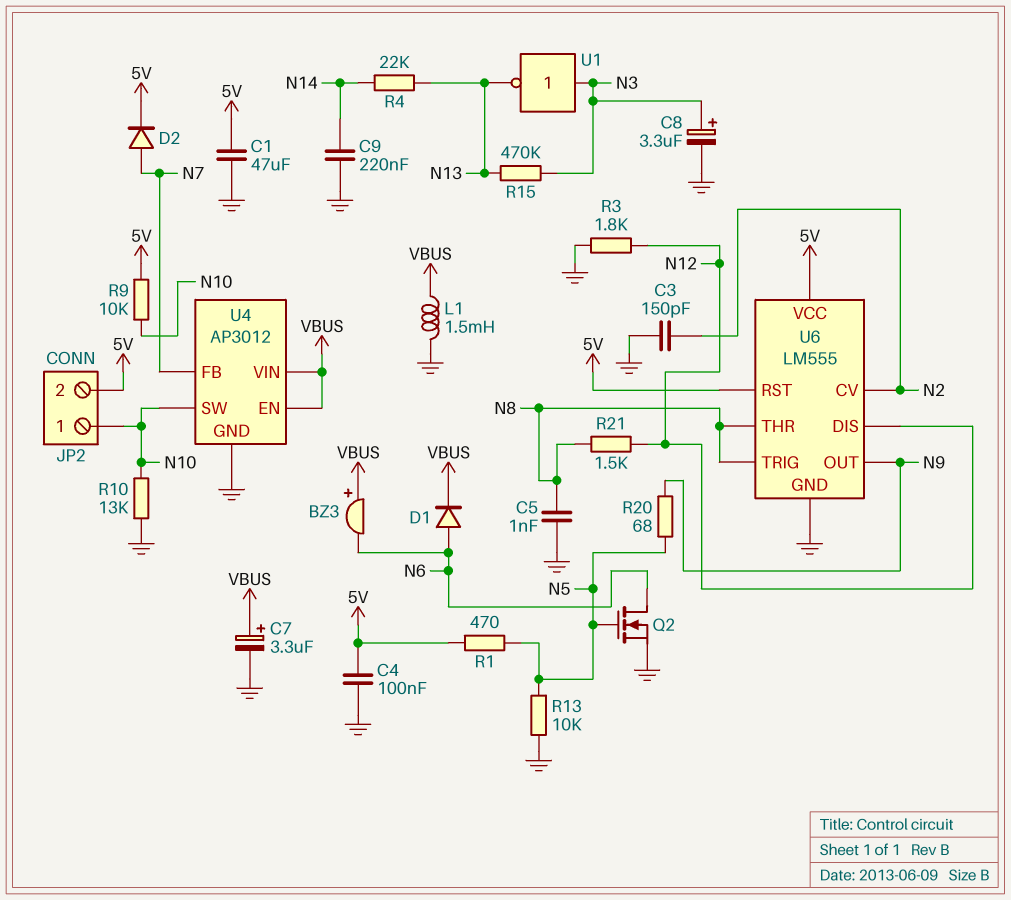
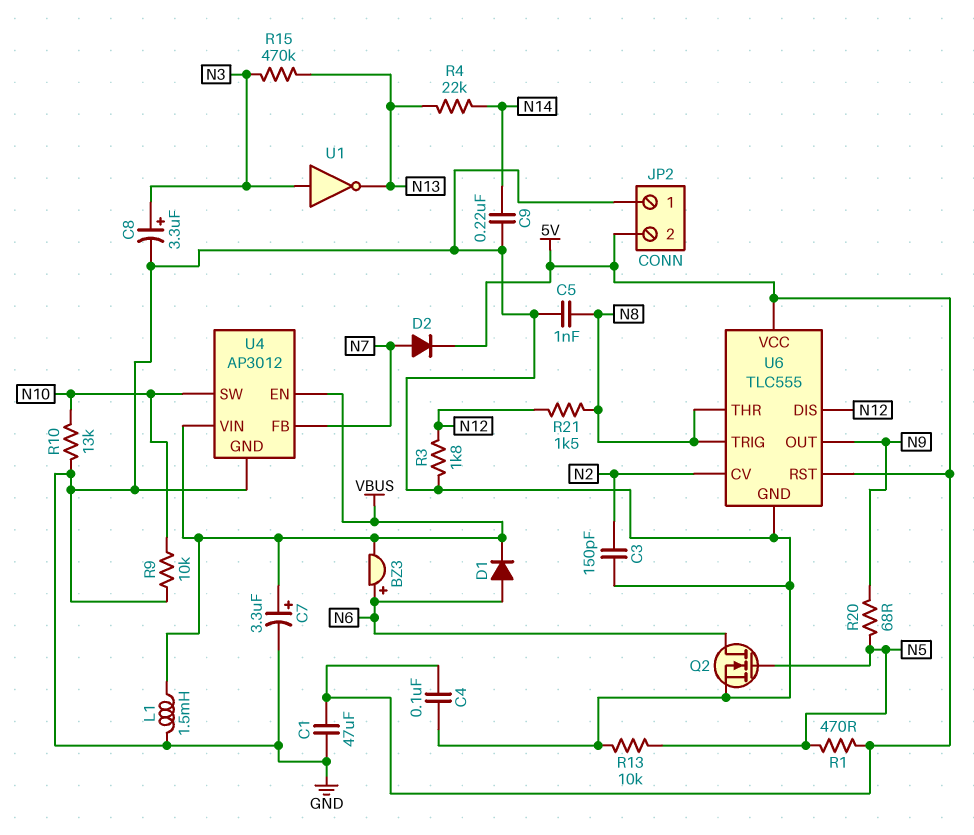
BZ3: buzzer (plus VBUS, minus N6) -> buzzer (plus N6, minus VBUS)
JP2 pin 1: N10 -> GND
R9: 10k (5V, N10) -> 10k (GND, N10)
U6: LM555 -> TLC555

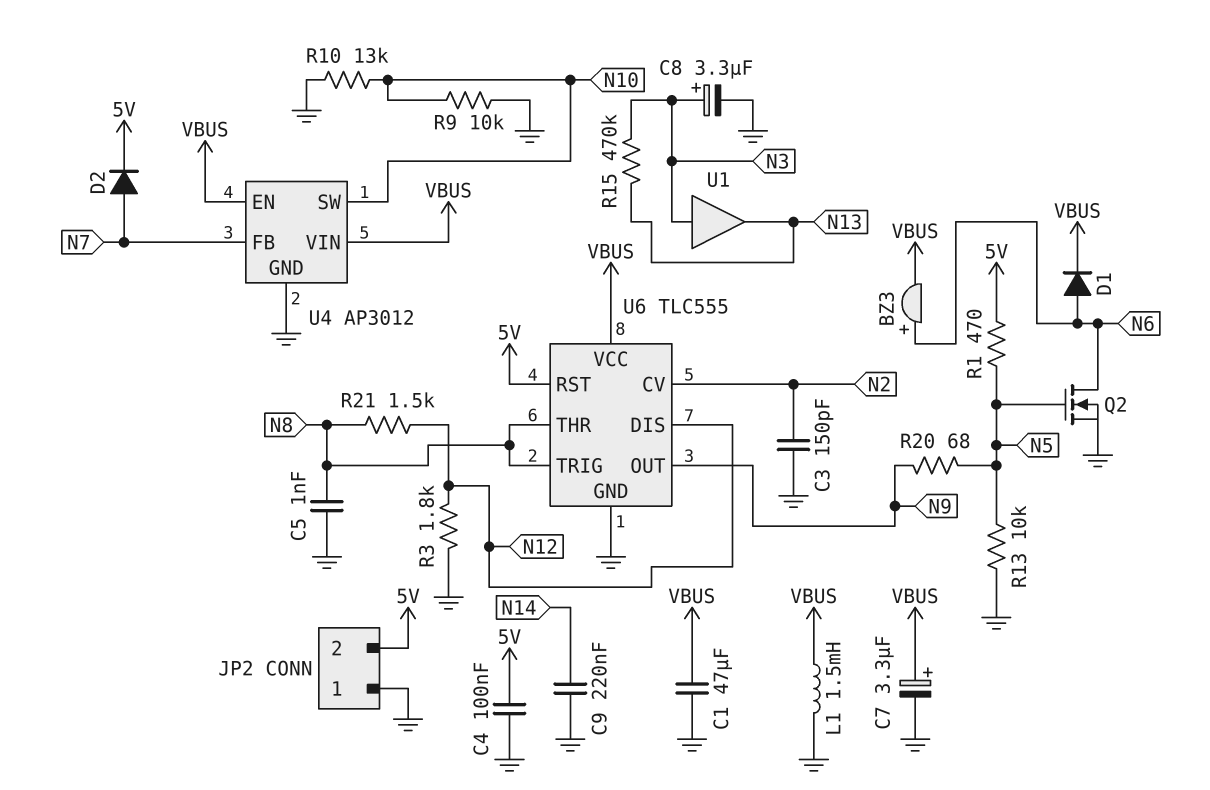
C1: 47uF (5V, GND) -> 47uF (GND, VBUS)
R4: 22k (N13, N14) -> none
U1: NOT (in N3, out N13) -> buffer (in N3, out N13)
U6 pin VCC: 5V -> VBUS

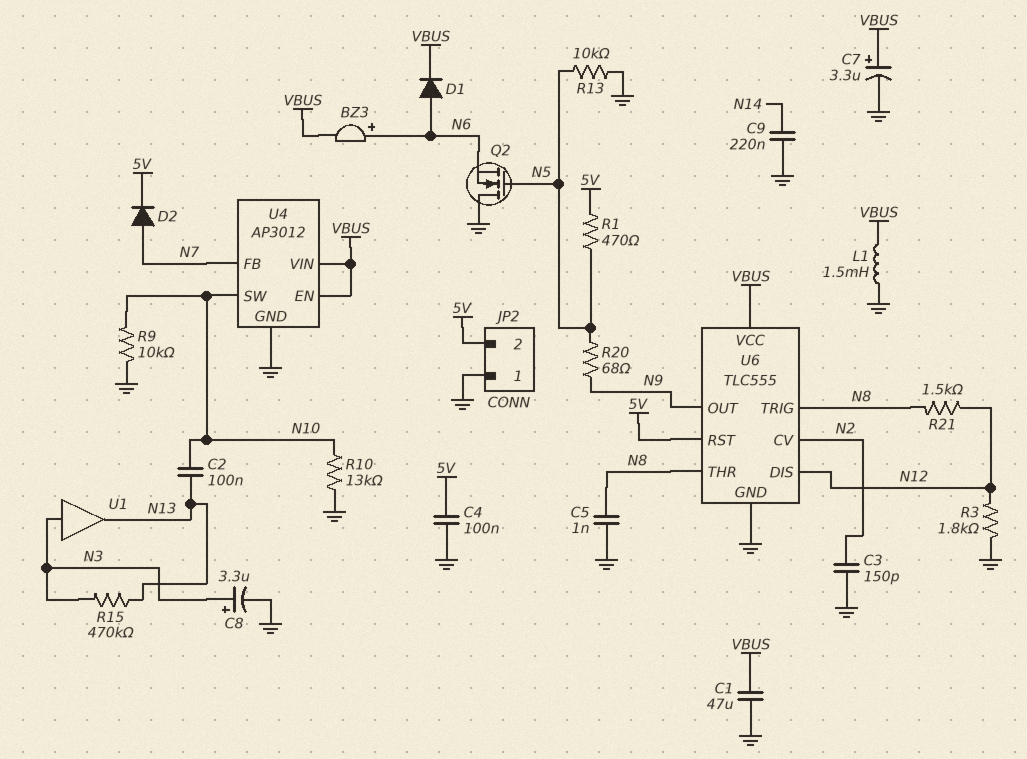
C2: none -> 100nF (N10, N13)
Q2: NMOS (G N5, D N6, S GND) -> NMOS (G N5, D GND, S N6)

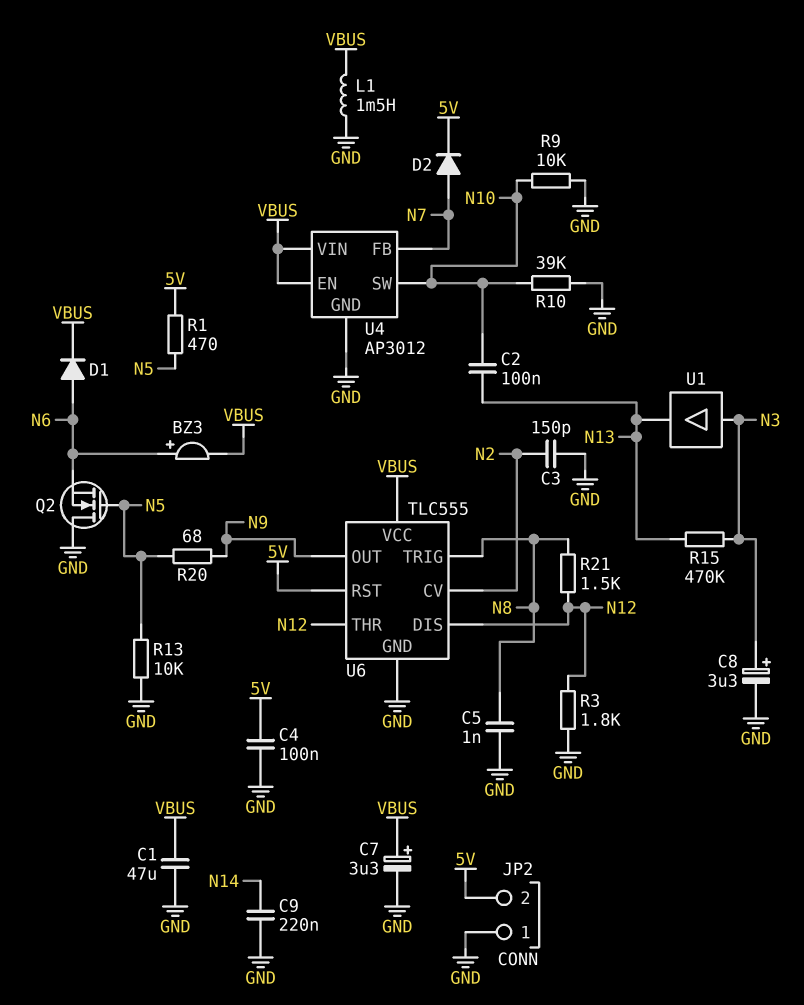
R10: 13k (GND, N10) -> 39k (GND, N10)
U6 pin THR: N8 -> N12

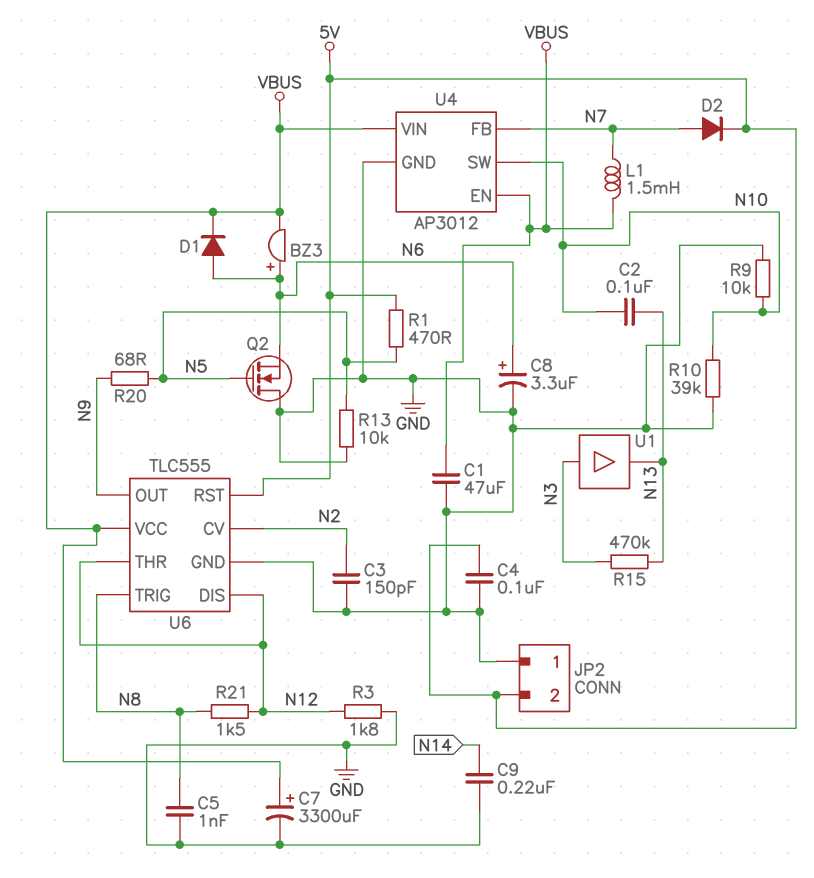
C7: 3.3uF (plus VBUS, minus GND) -> 3300uF (plus VBUS, minus GND)
C8: 3.3uF (plus N3, minus GND) -> 3.3uF (plus N6, minus GND)
L1: 1.5mH (GND, VBUS) -> 1.5mH (N7, VBUS)

